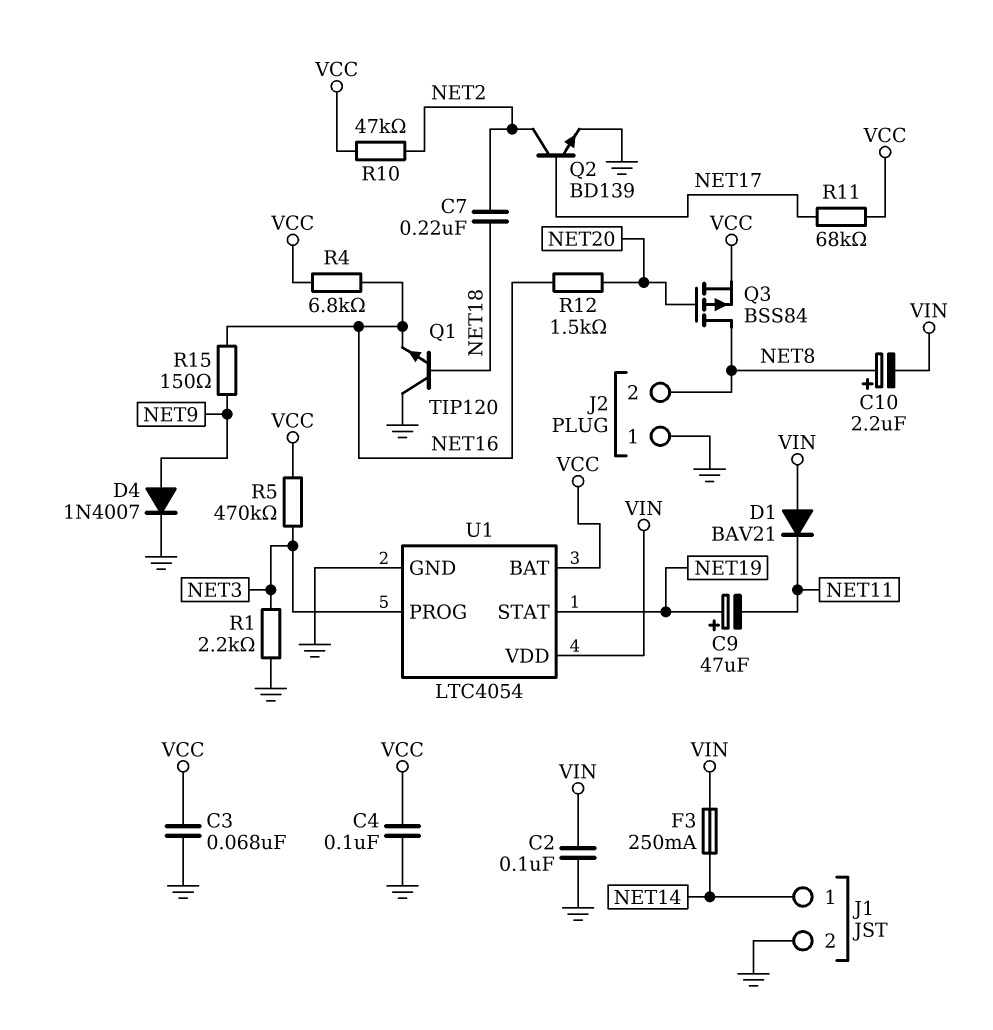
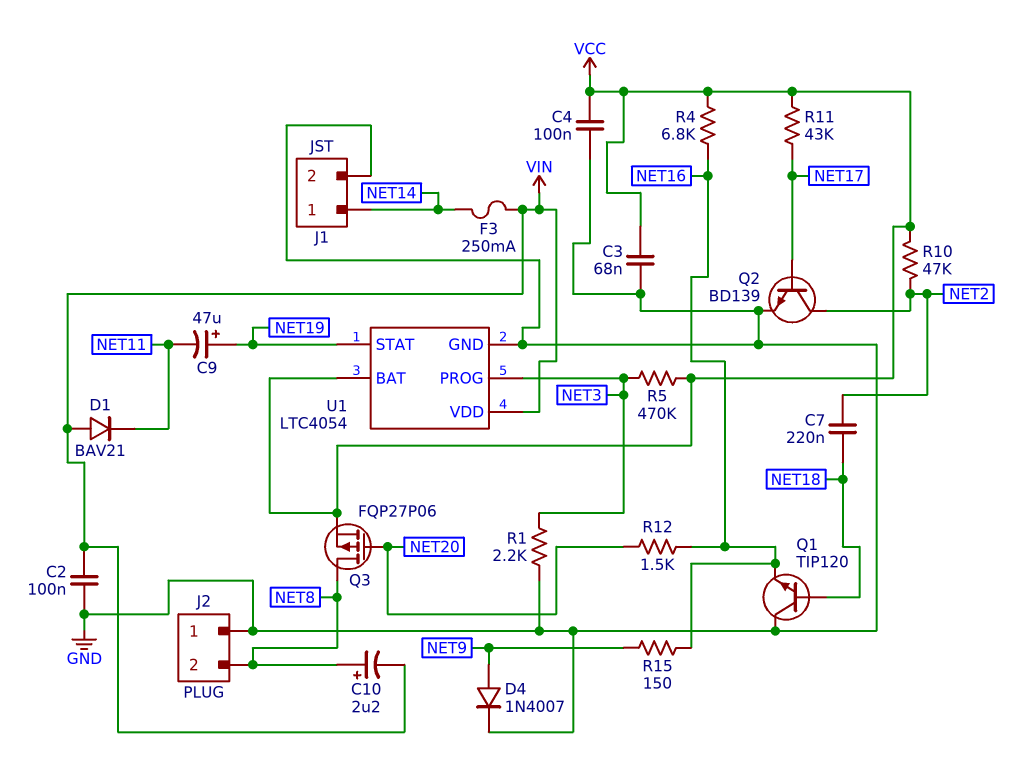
Q3: PMOS BSS84 (G NET20, D NET8, S VCC) -> PMOS FQP27P06 (G NET20, D NET8, S VCC)
R11: 68k (NET17, VCC) -> 43k (NET17, VCC)

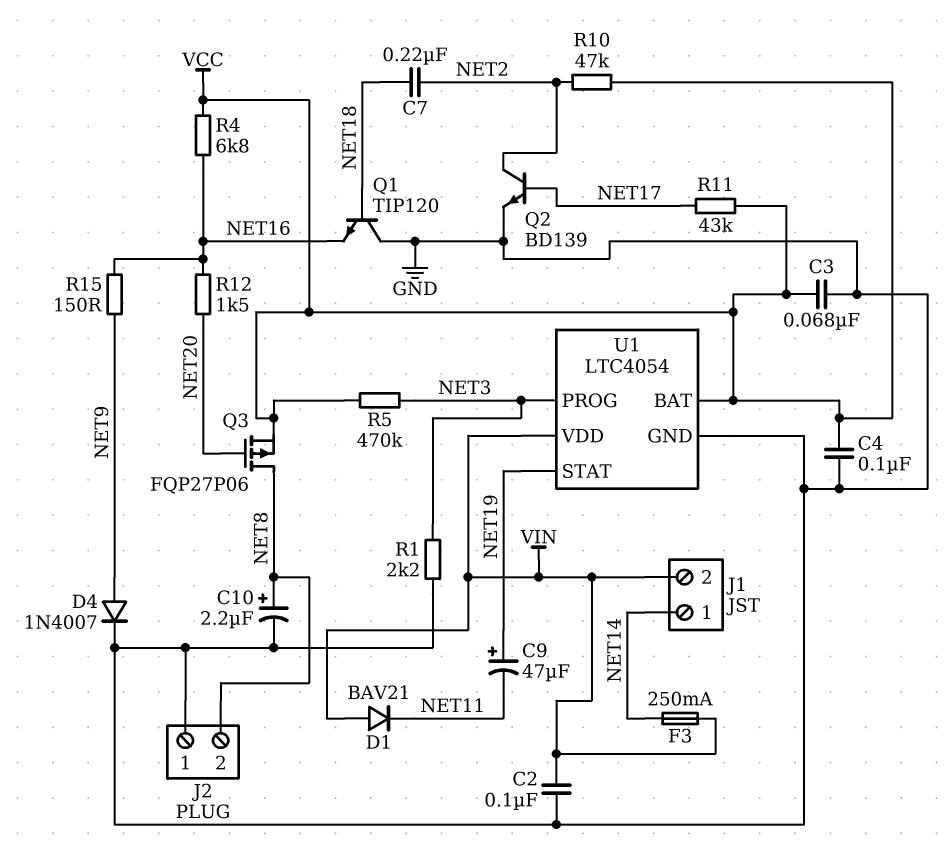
C10: 2.2uF (plus NET8, minus VIN) -> 2.2uF (plus NET8, minus GND)
J1 pin 2: GND -> VIN

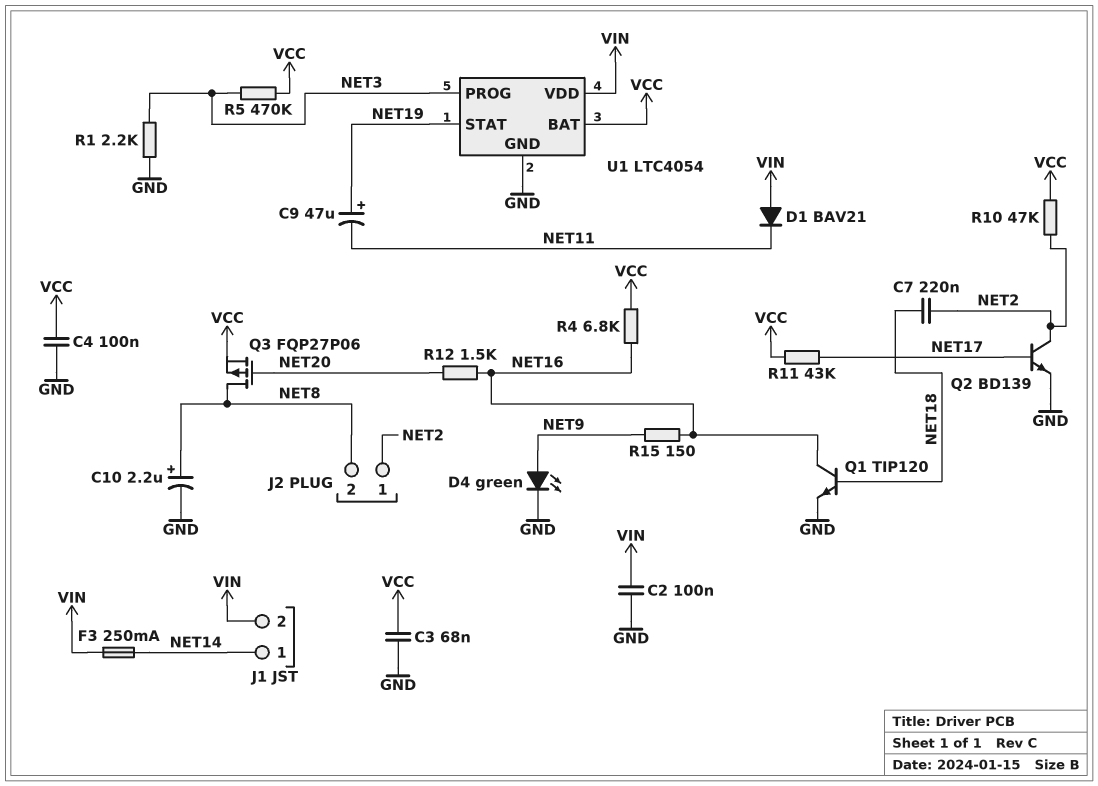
D4: diode 1N4007 (A NET9, K GND) -> LED green (A NET9, K GND)
J2 pin 1: GND -> NET2
Q1: NPN TIP120 (B NET18, C GND, E NET16) -> NPN TIP120 (B NET18, C NET16, E GND)

